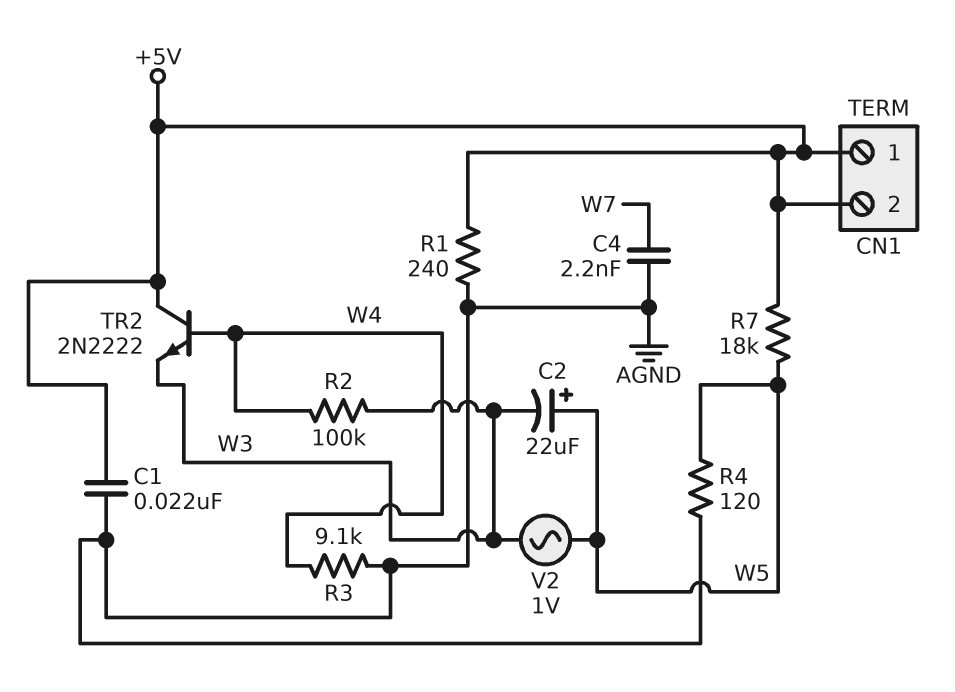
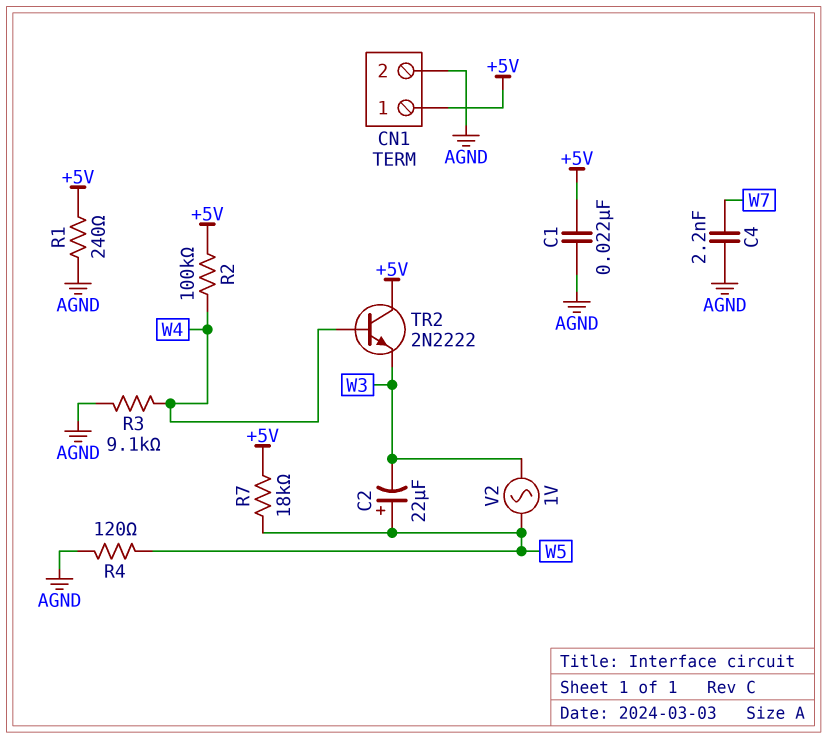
CN1 pin 2: +5V -> AGND
R2: 100k (W3, W4) -> 100k (+5V, W4)

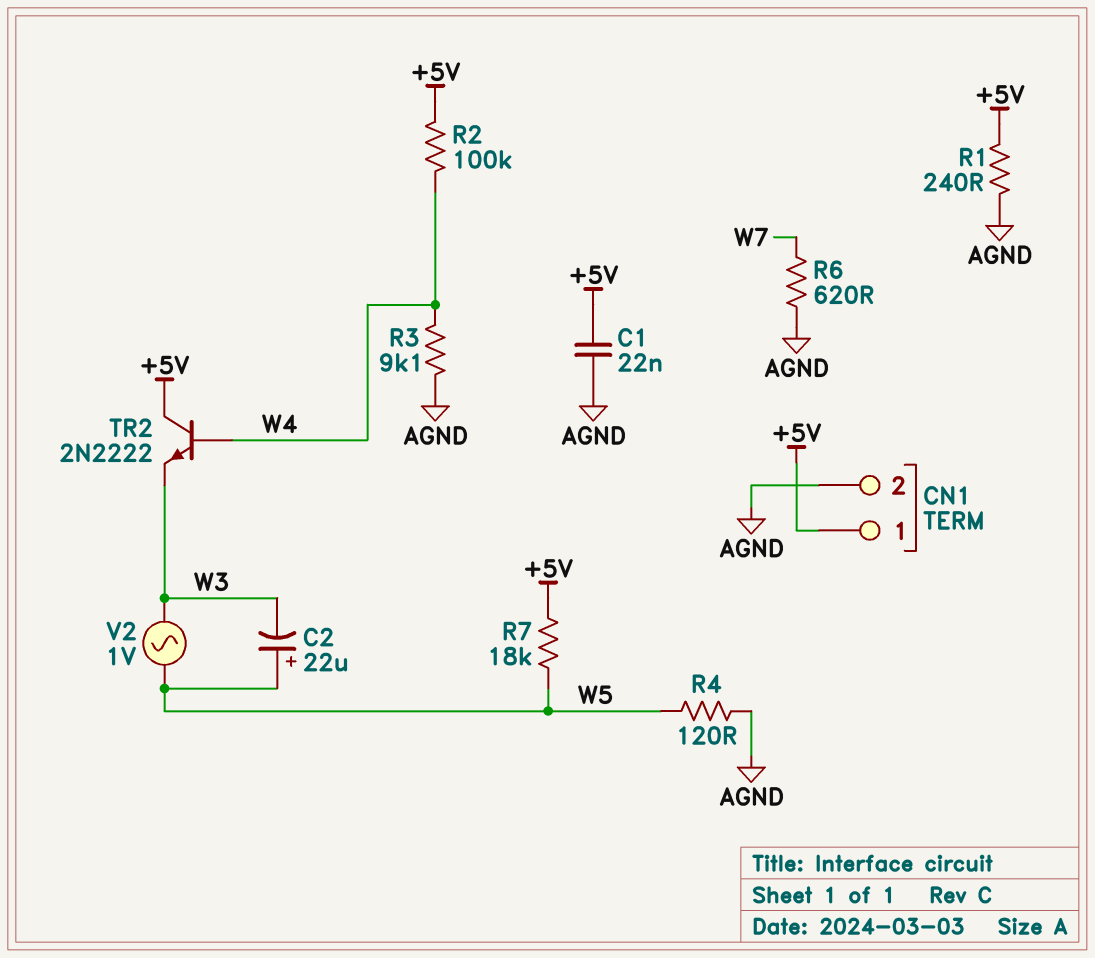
C4: 2.2nF (AGND, W7) -> none
R6: none -> 620 (AGND, W7)

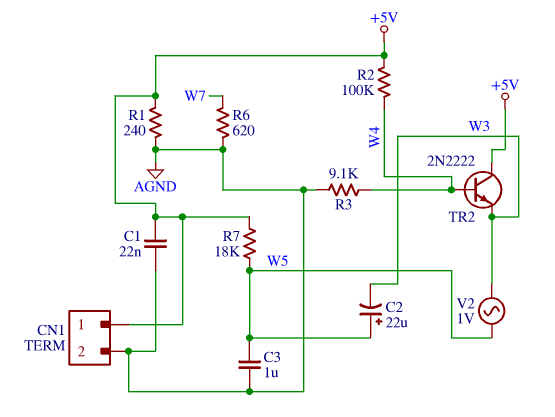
C3: none -> 1uF (AGND, W5)
R4: 120 (AGND, W5) -> none

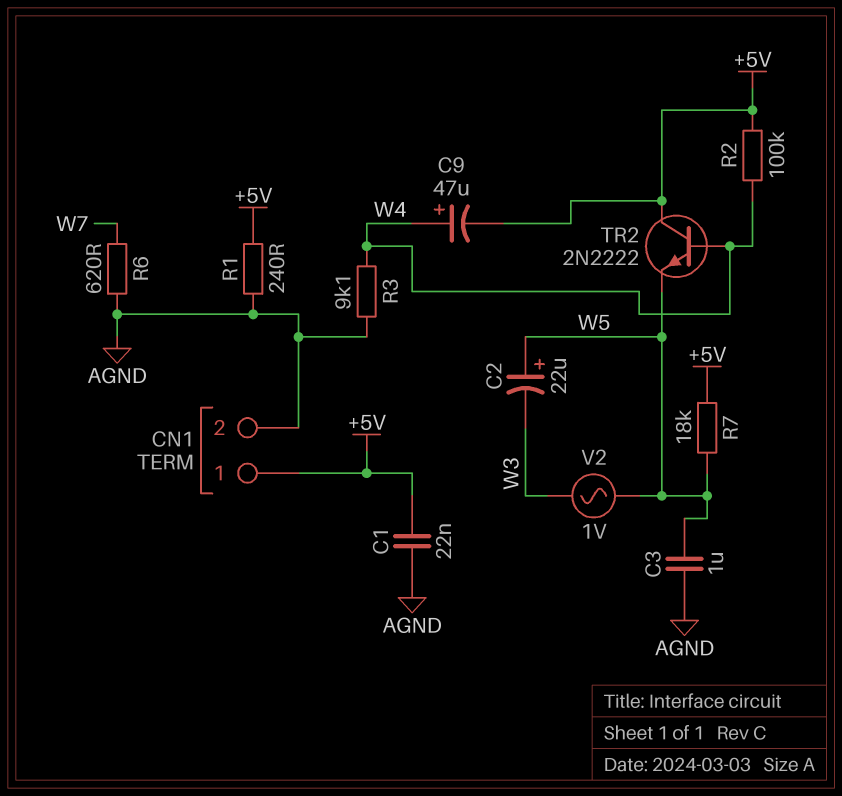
C9: none -> 47uF (plus W4, minus +5V)
TR2: NPN 2N2222 (B W4, C +5V, E W3) -> NPN 2N2222 (B W4, C +5V, E W5)

